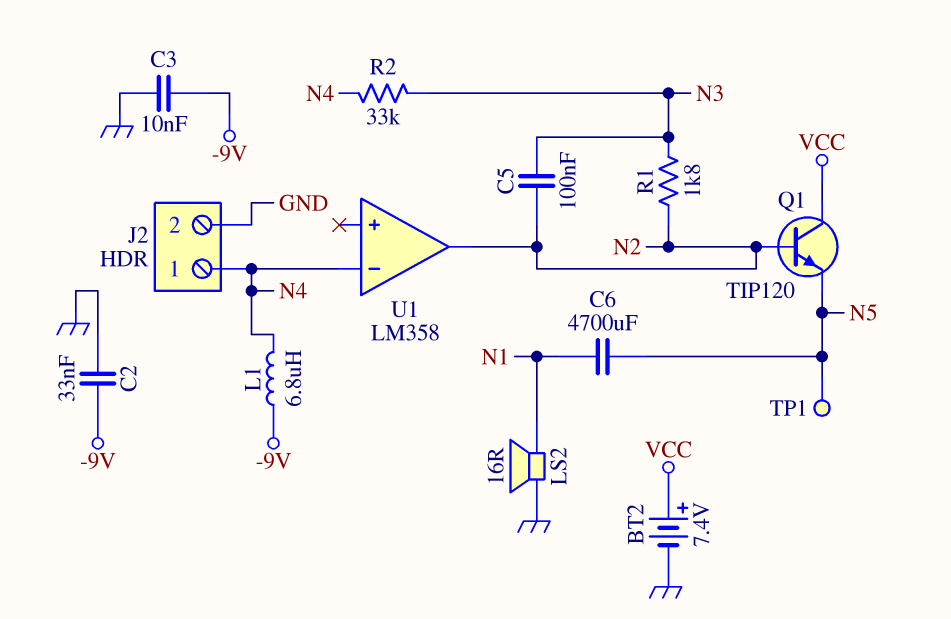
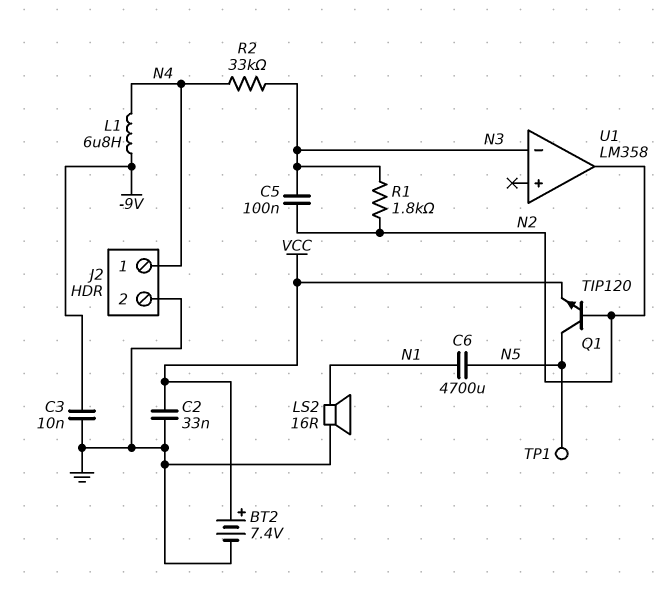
C2: 33nF (-9V, GND) -> 33nF (GND, VCC)
Q1: NPN TIP120 (B N2, C VCC, E N5) -> NPN TIP120 (B N2, C N5, E VCC)
U1 pin in-: N4 -> N3

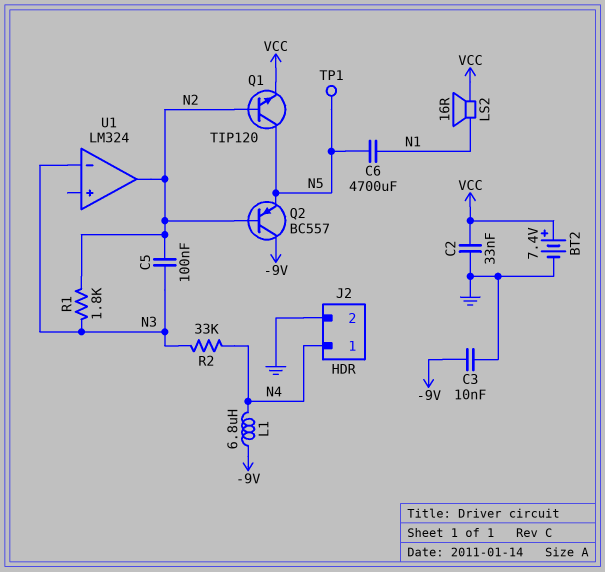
LS2: speaker 16R (GND, N1) -> speaker 16R (N1, VCC)
Q2: none -> PNP BC557 (B N2, C -9V, E N5)
U1: LM358 -> LM324

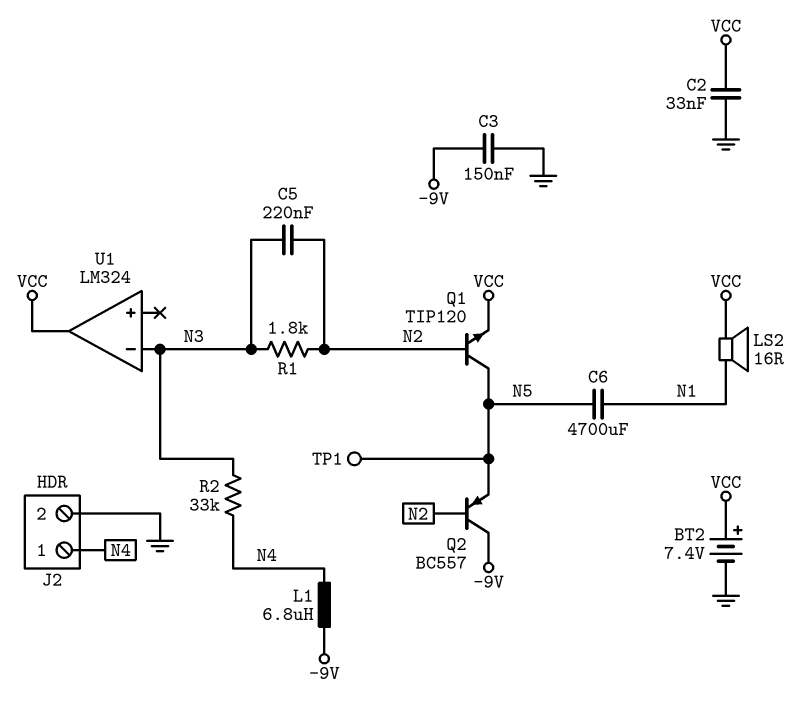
C3: 10nF (-9V, GND) -> 150nF (-9V, GND)
C5: 100nF (N2, N3) -> 220nF (N2, N3)
U1 pin out: N2 -> VCC

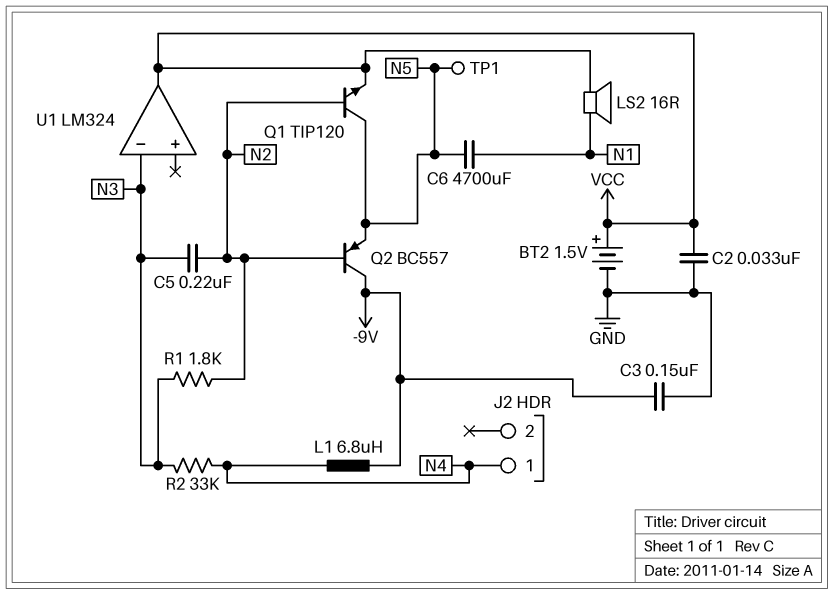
BT2: 7.4V (plus VCC, minus GND) -> 1.5V (plus VCC, minus GND)
J2 pin 2: GND -> none

